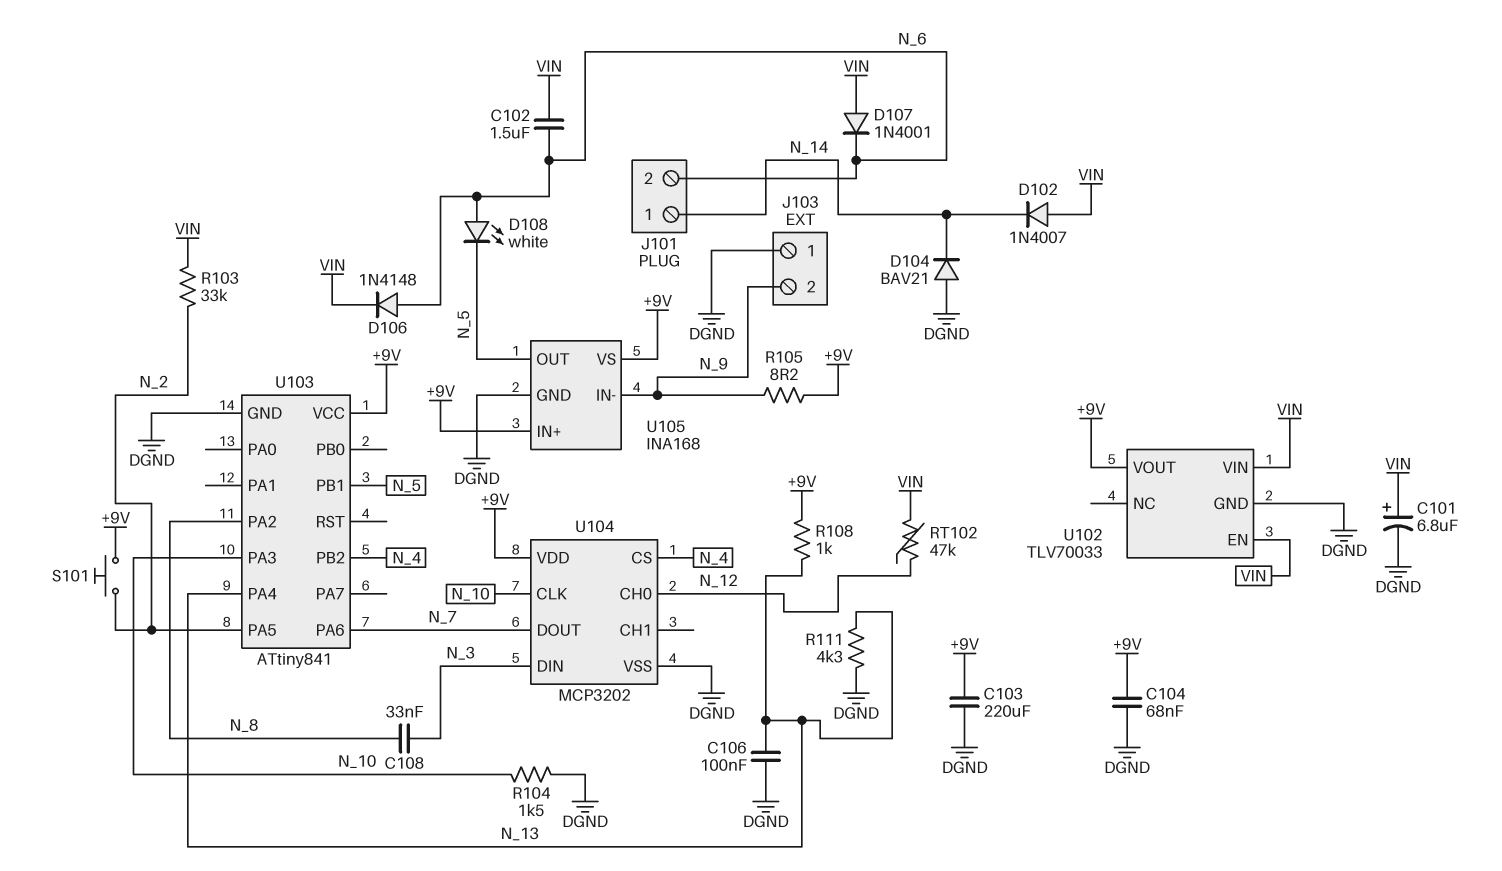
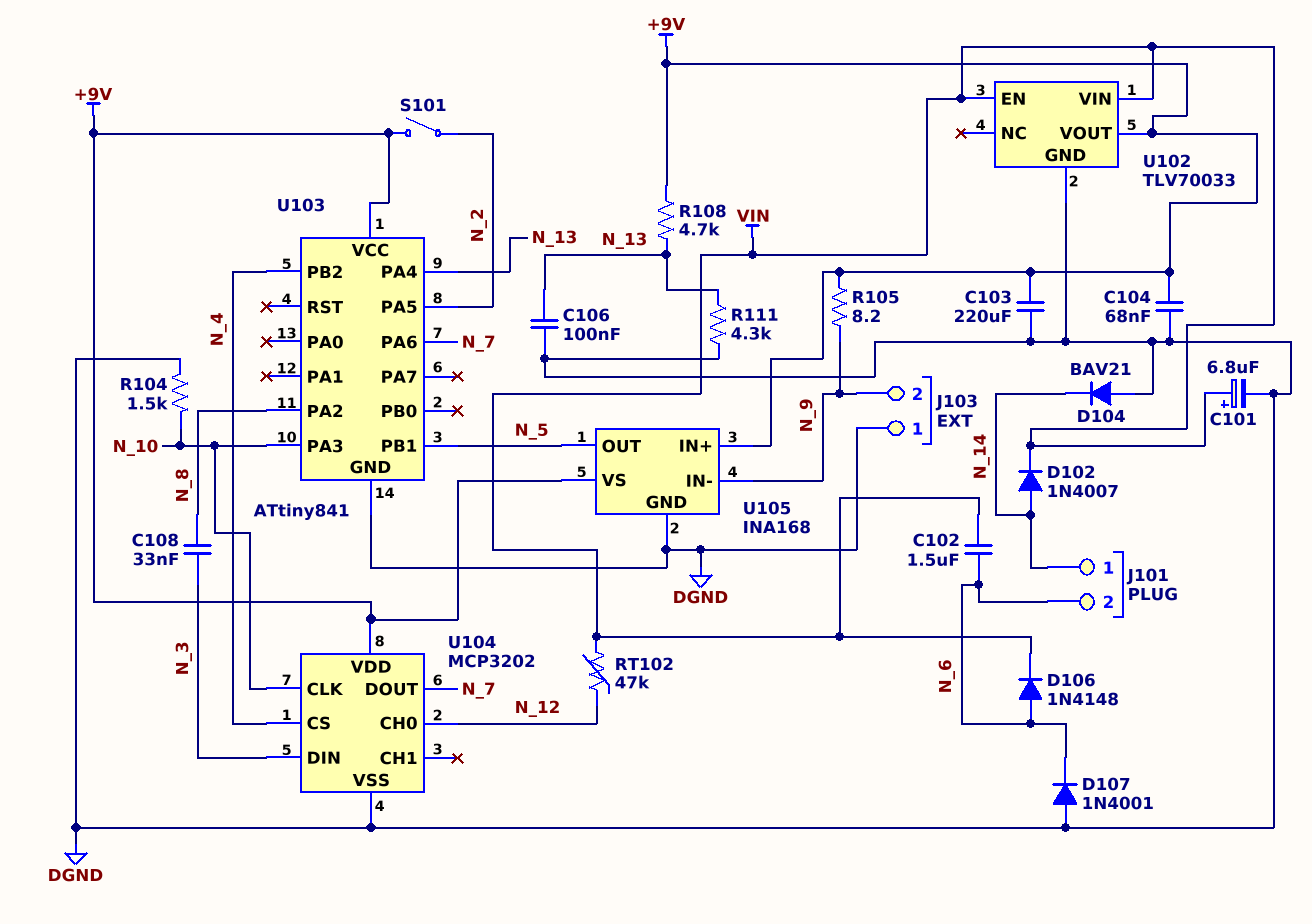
D102: diode 1N4007 (A VIN, K N_14) -> diode 1N4007 (A N_14, K VIN)
D107: diode 1N4001 (A VIN, K N_6) -> diode 1N4001 (A DGND, K N_6)
D108: LED white (A N_6, K N_5) -> none
R103: 33k (N_2, VIN) -> none
R108: 1k (+9V, N_13) -> 4.7k (+9V, N_13)
S101: button (+9V, N_2) -> switch (+9V, N_2)

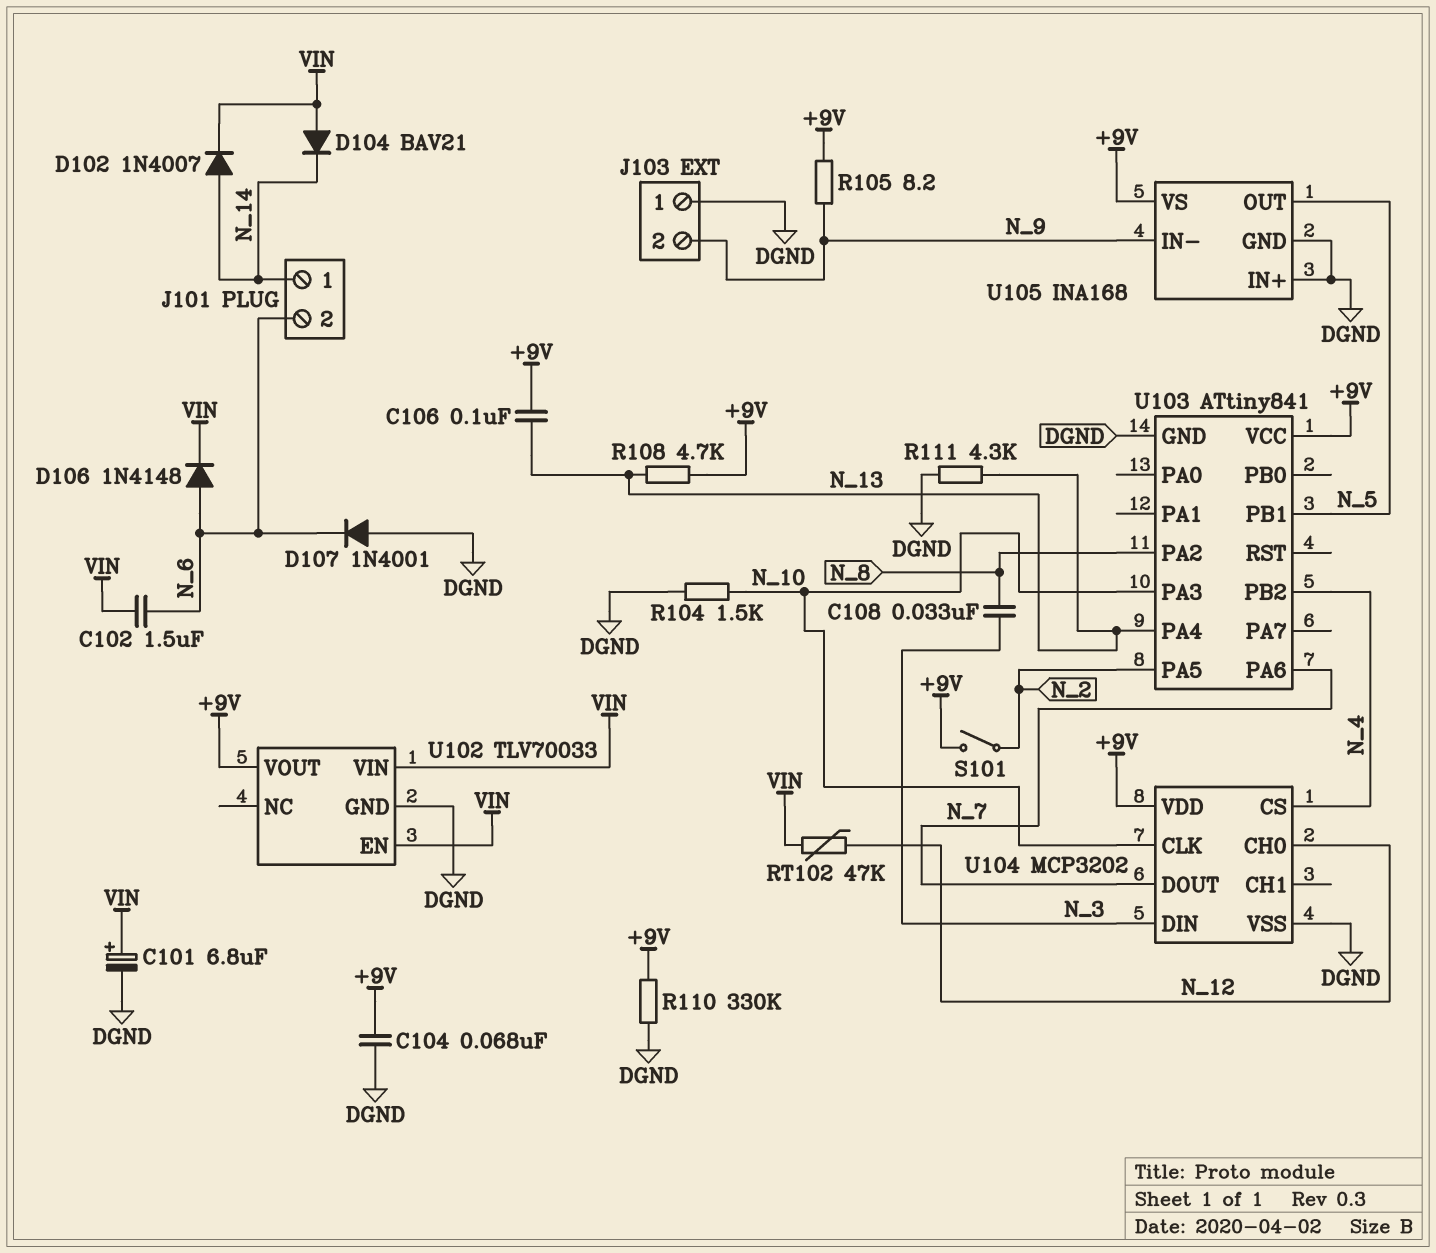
C103: 220uF (+9V, DGND) -> none
C106: 100nF (DGND, N_13) -> 100nF (+9V, N_13)
D104: diode BAV21 (A DGND, K N_14) -> diode BAV21 (A VIN, K N_14)
R110: none -> 330k (+9V, DGND)
U105 pin IN+: +9V -> DGND

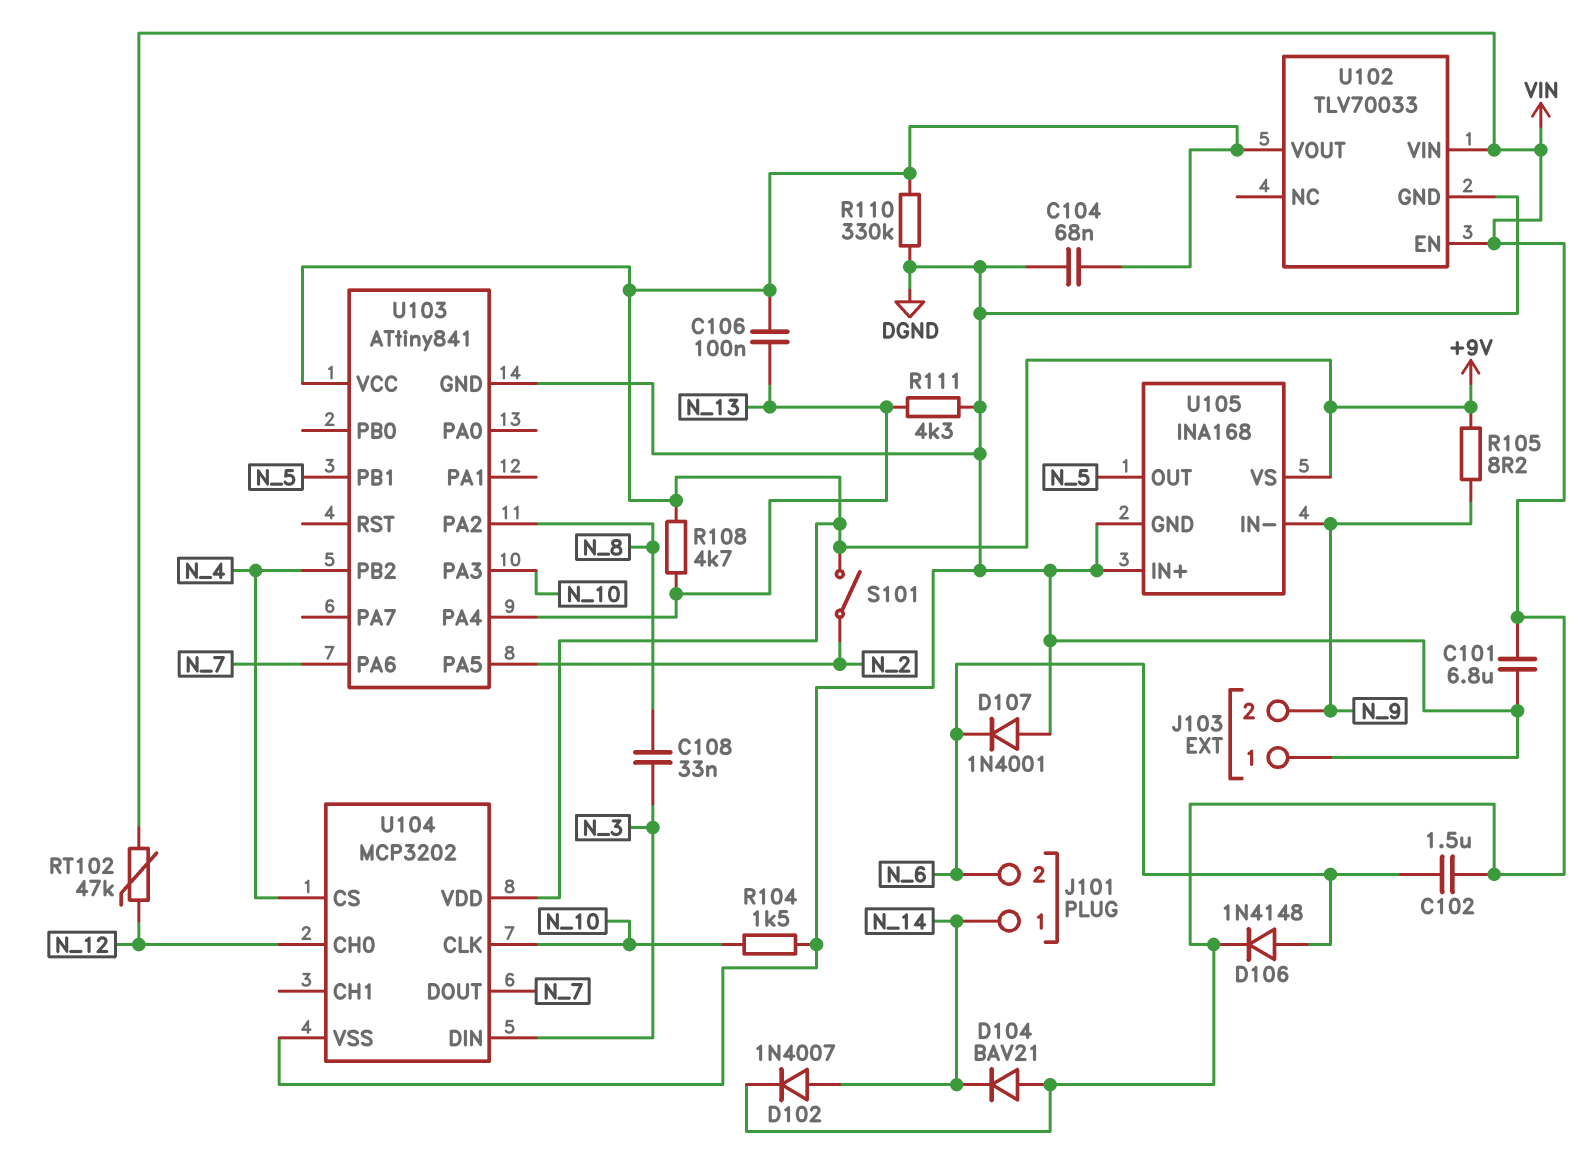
C101: 6.8uF (plus VIN, minus DGND) -> 6.8uF (DGND, VIN)

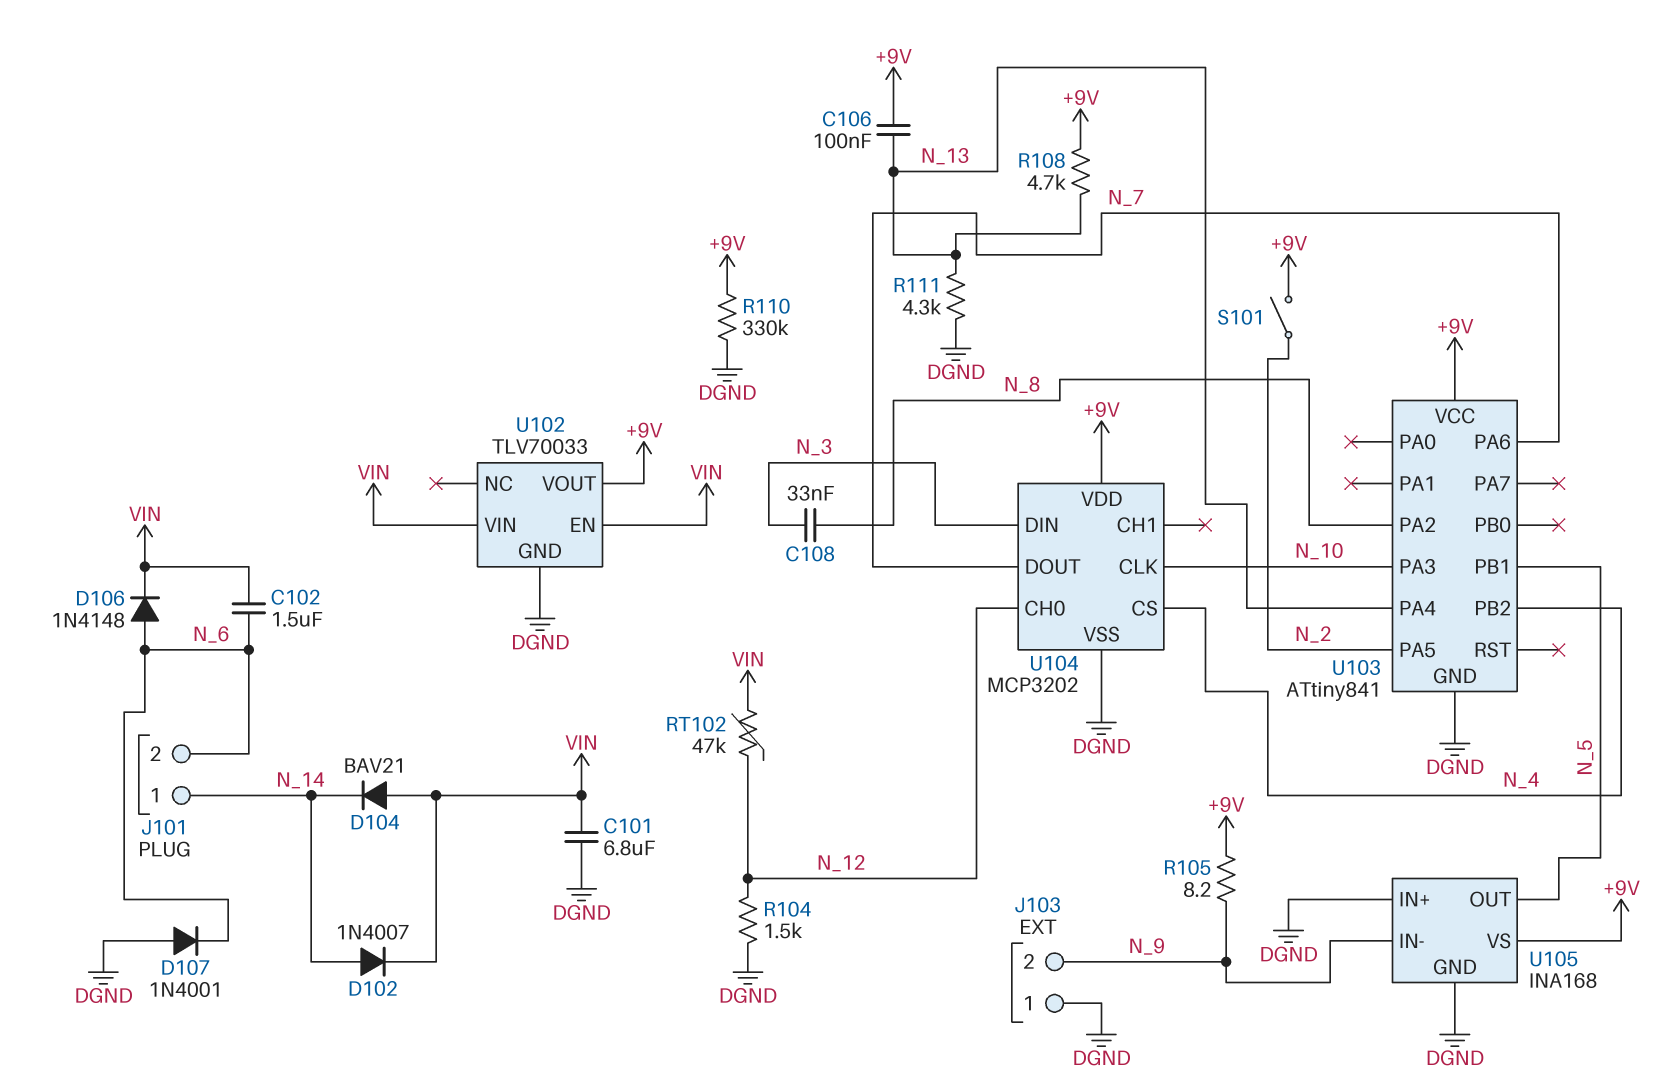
C104: 68nF (+9V, DGND) -> none
R104: 1.5k (DGND, N_10) -> 1.5k (DGND, N_12)

